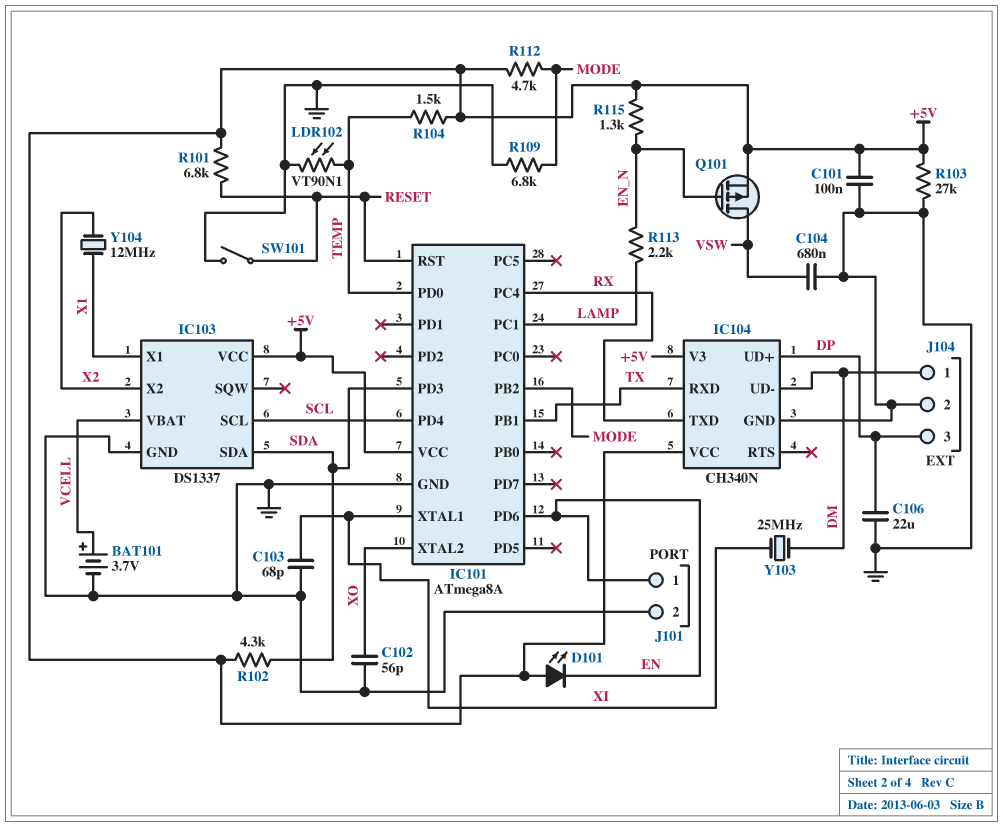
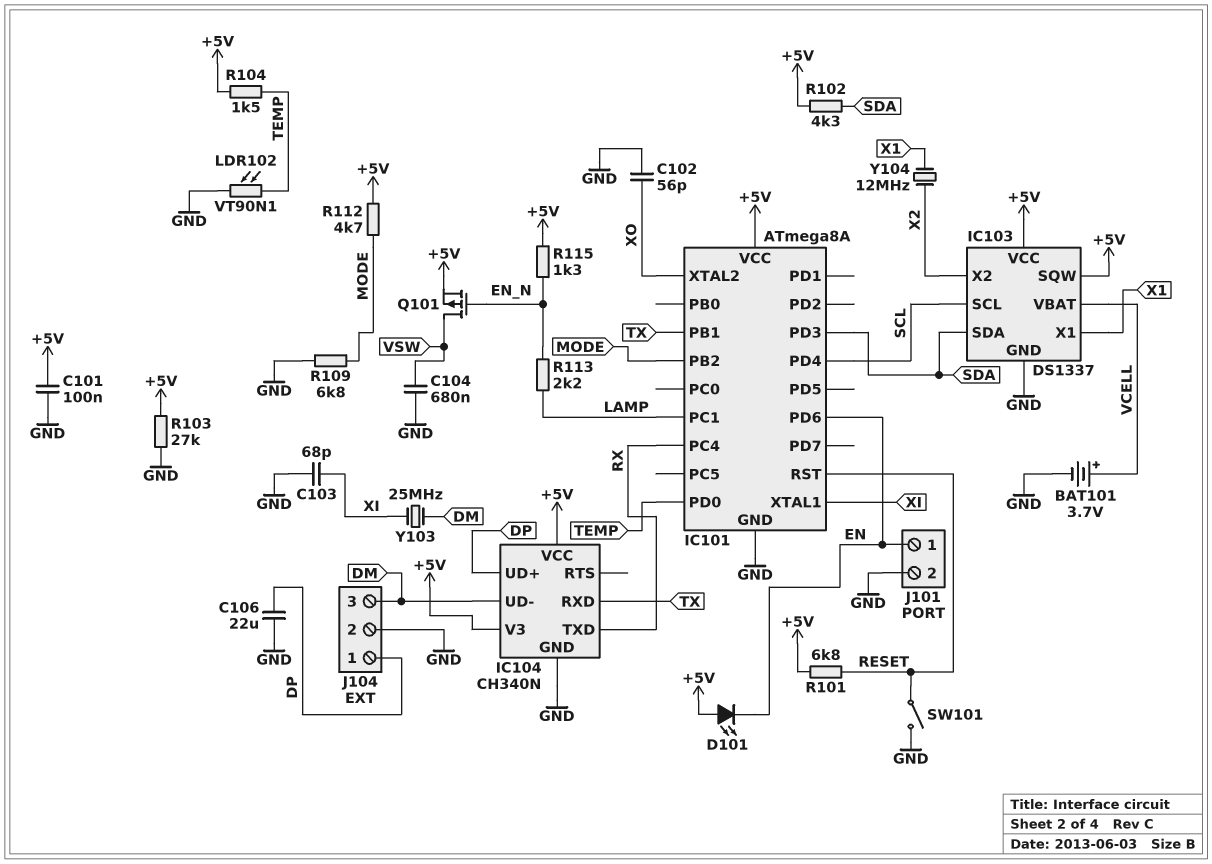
IC103 pin SQW: none -> +5V
J104 pin 1: DM -> DP
J104 pin 3: DP -> DM

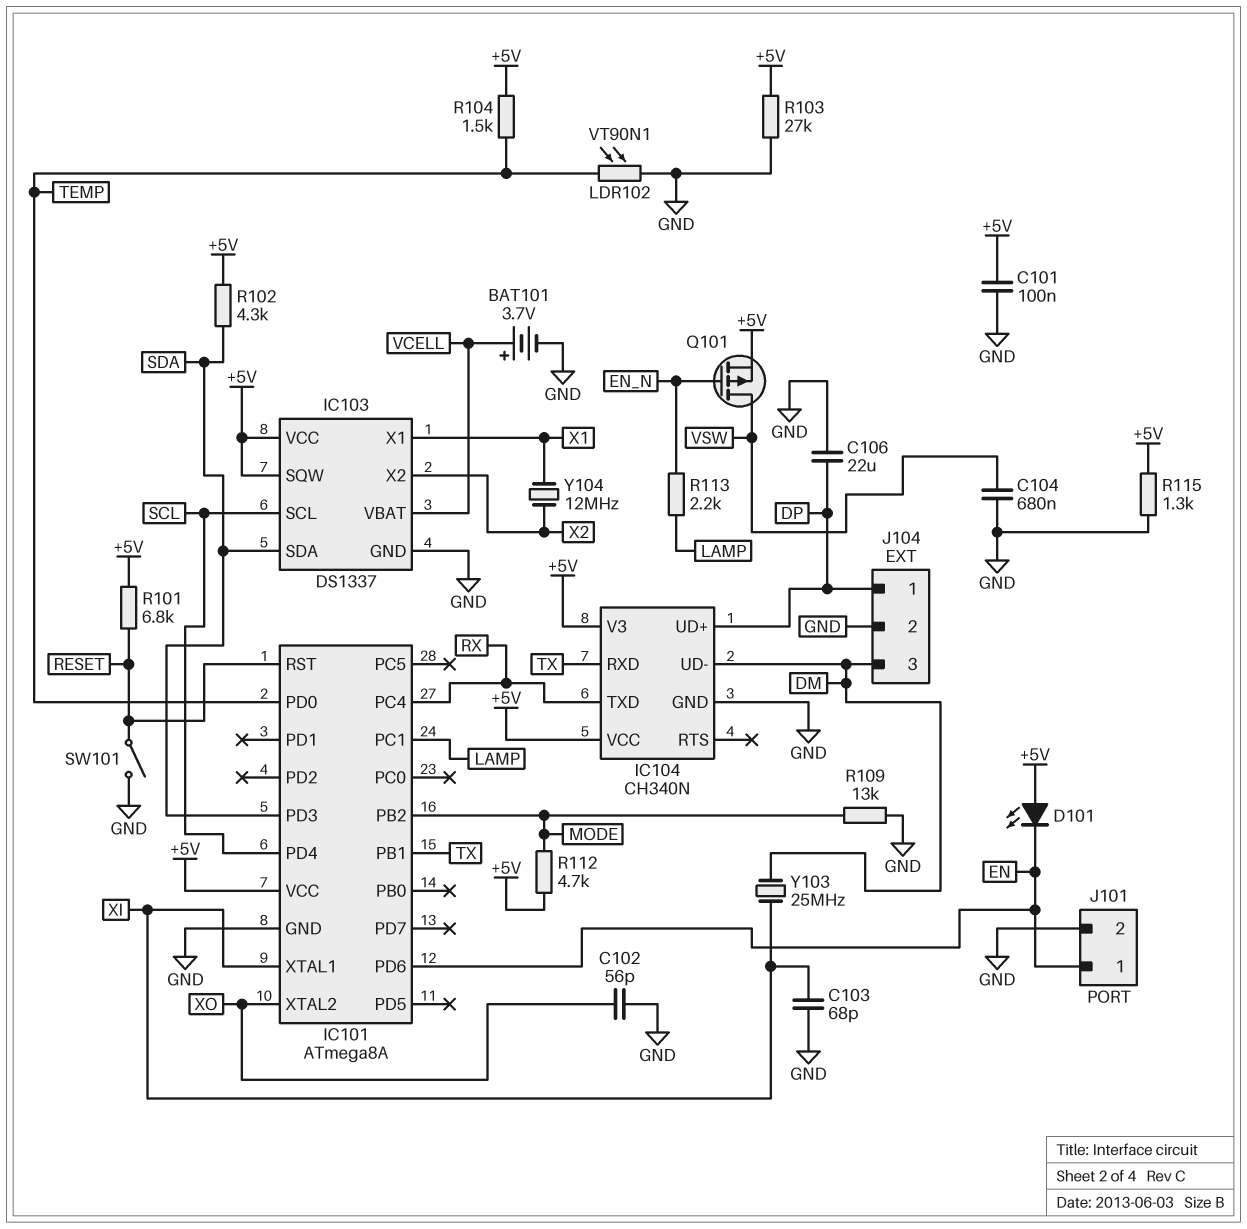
R109: 6.8k (GND, MODE) -> 13k (GND, MODE)
R115: 1.3k (+5V, EN_N) -> 1.3k (+5V, GND)

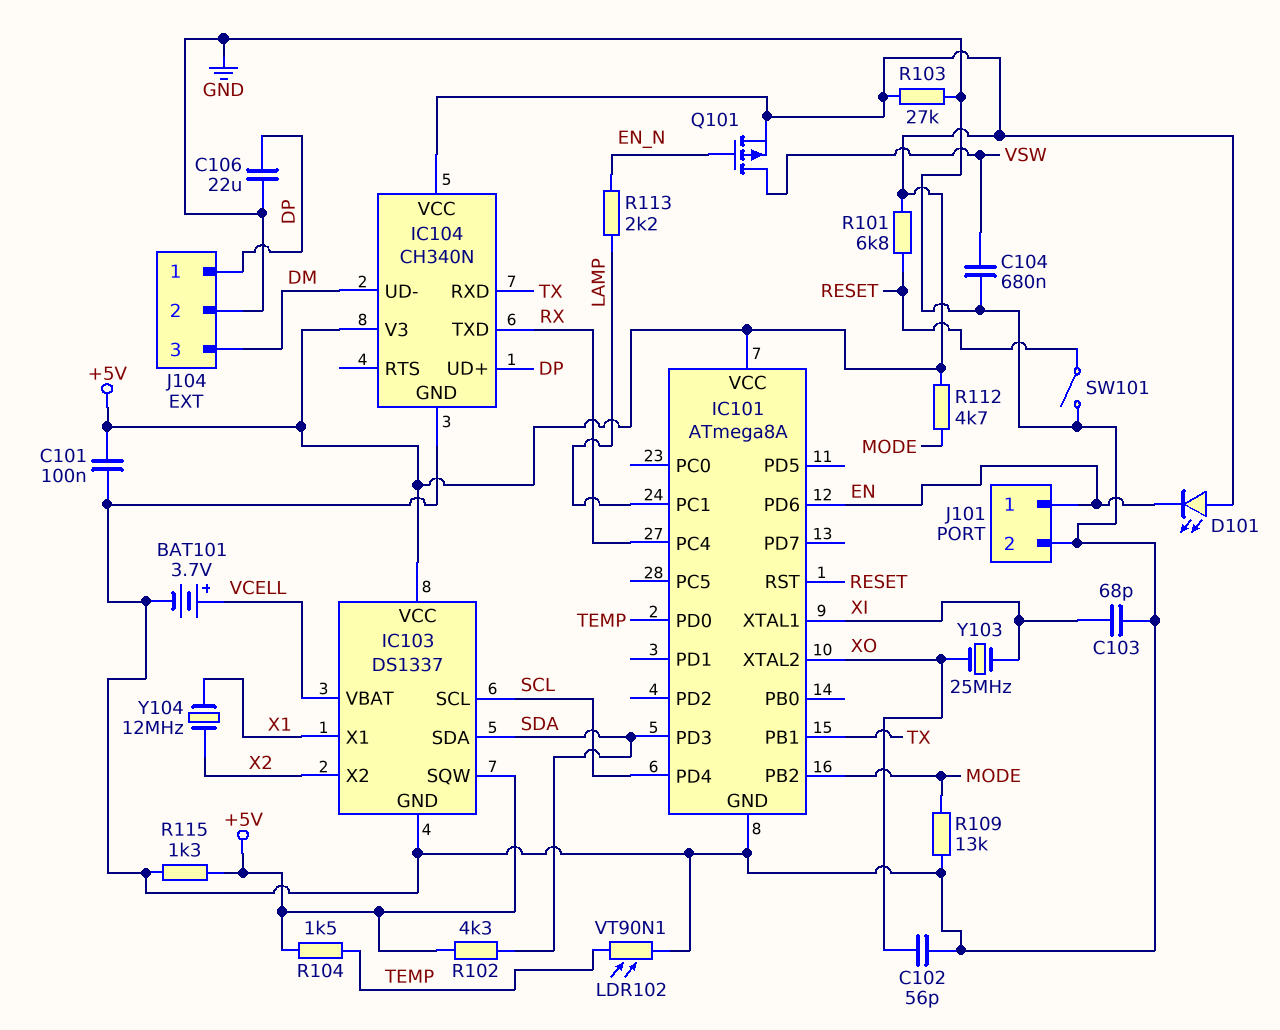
Y103: 25MHz (DM, XI) -> 25MHz (XI, XO)

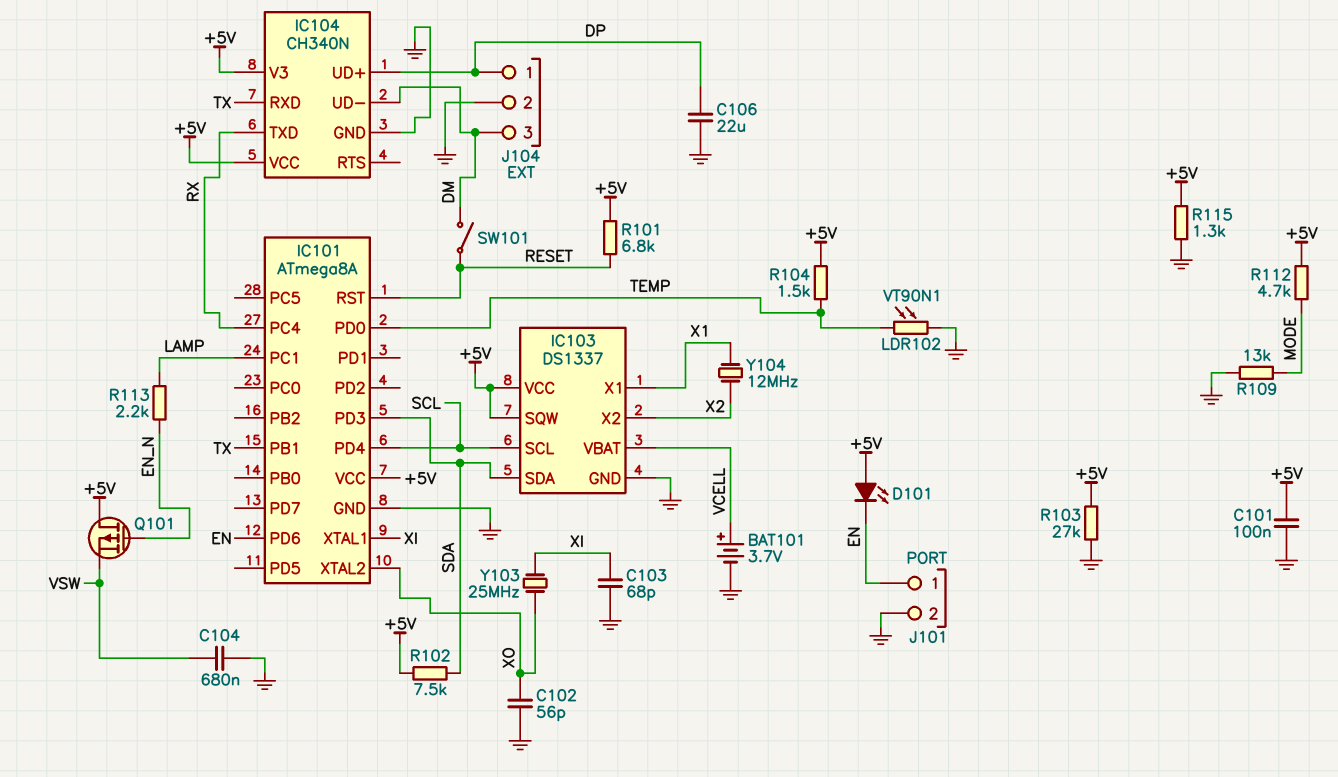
IC101 pin PB2: MODE -> none
Q101: PMOS (G EN_N, D VSW, S +5V) -> PMOS (G EN_N, D +5V, S VSW)
R102: 4.3k (+5V, SDA) -> 7.5k (+5V, SDA)
SW101: switch (GND, RESET) -> switch (DM, RESET)

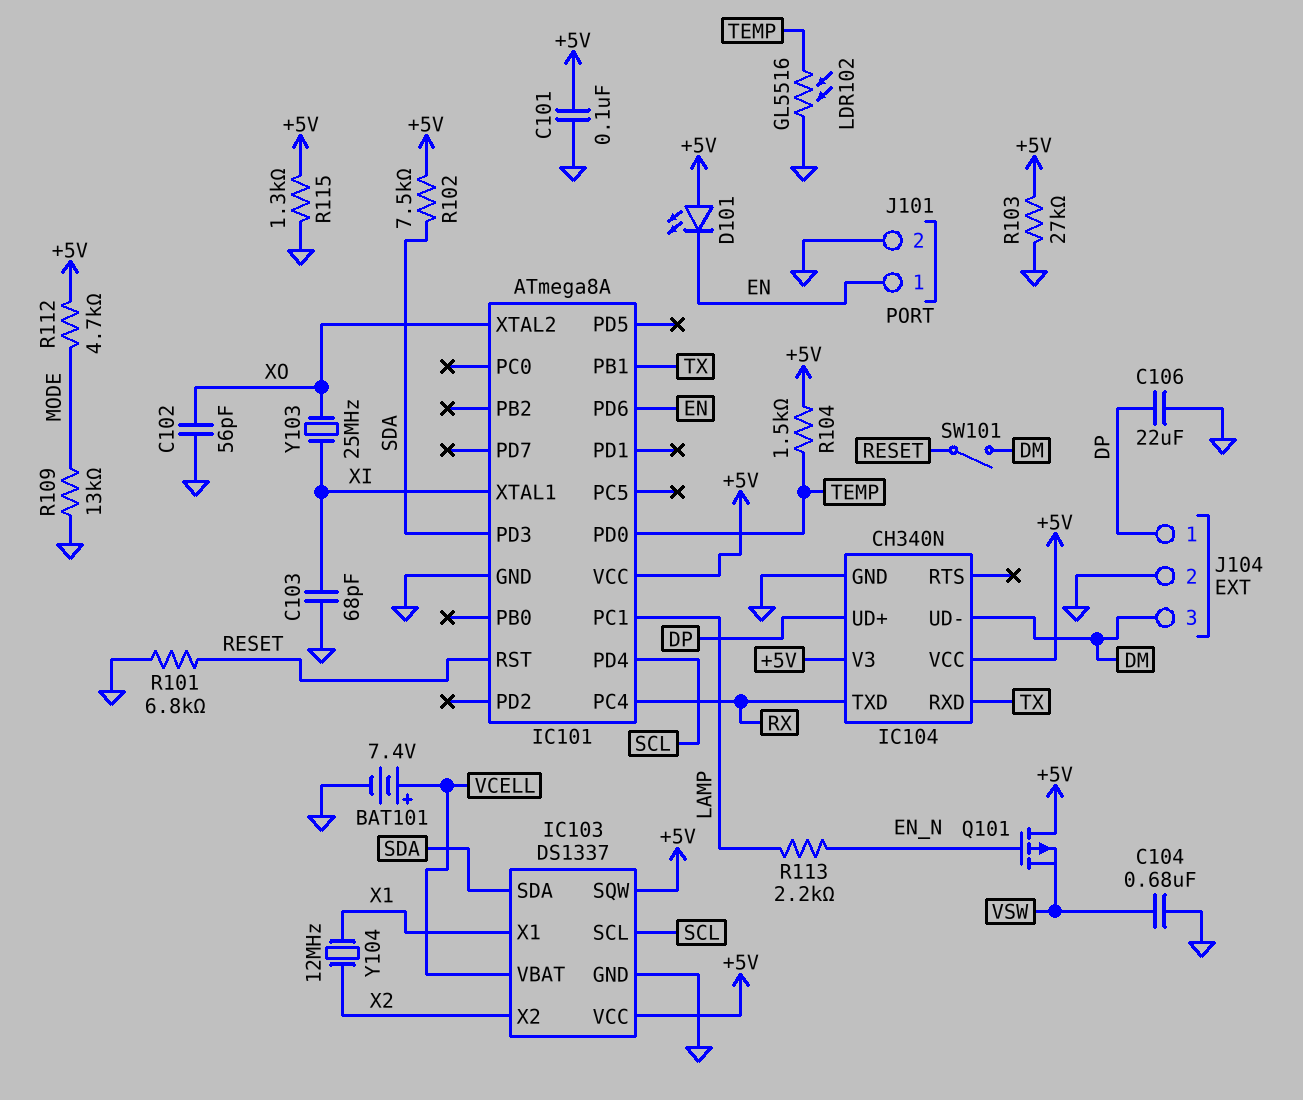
BAT101: 3.7V (plus VCELL, minus GND) -> 7.4V (plus VCELL, minus GND)
LDR102: VT90N1 (GND, TEMP) -> GL5516 (GND, TEMP)
R101: 6.8k (+5V, RESET) -> 6.8k (GND, RESET)

